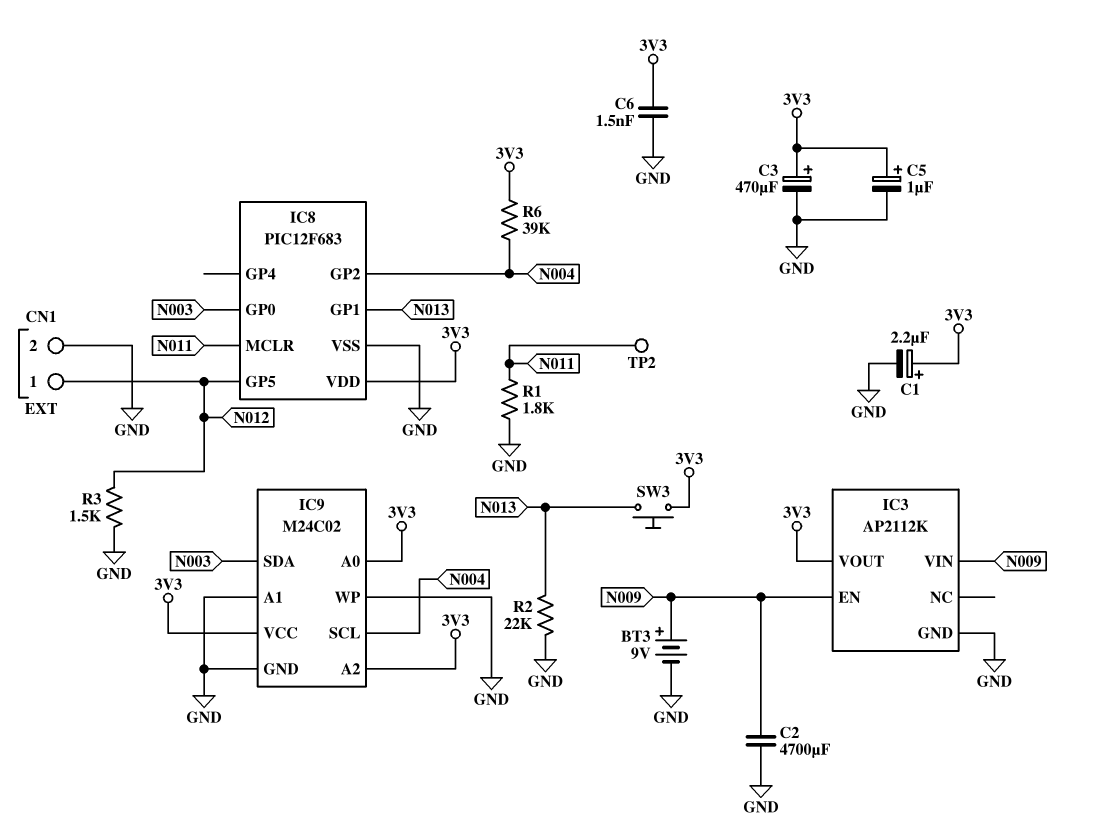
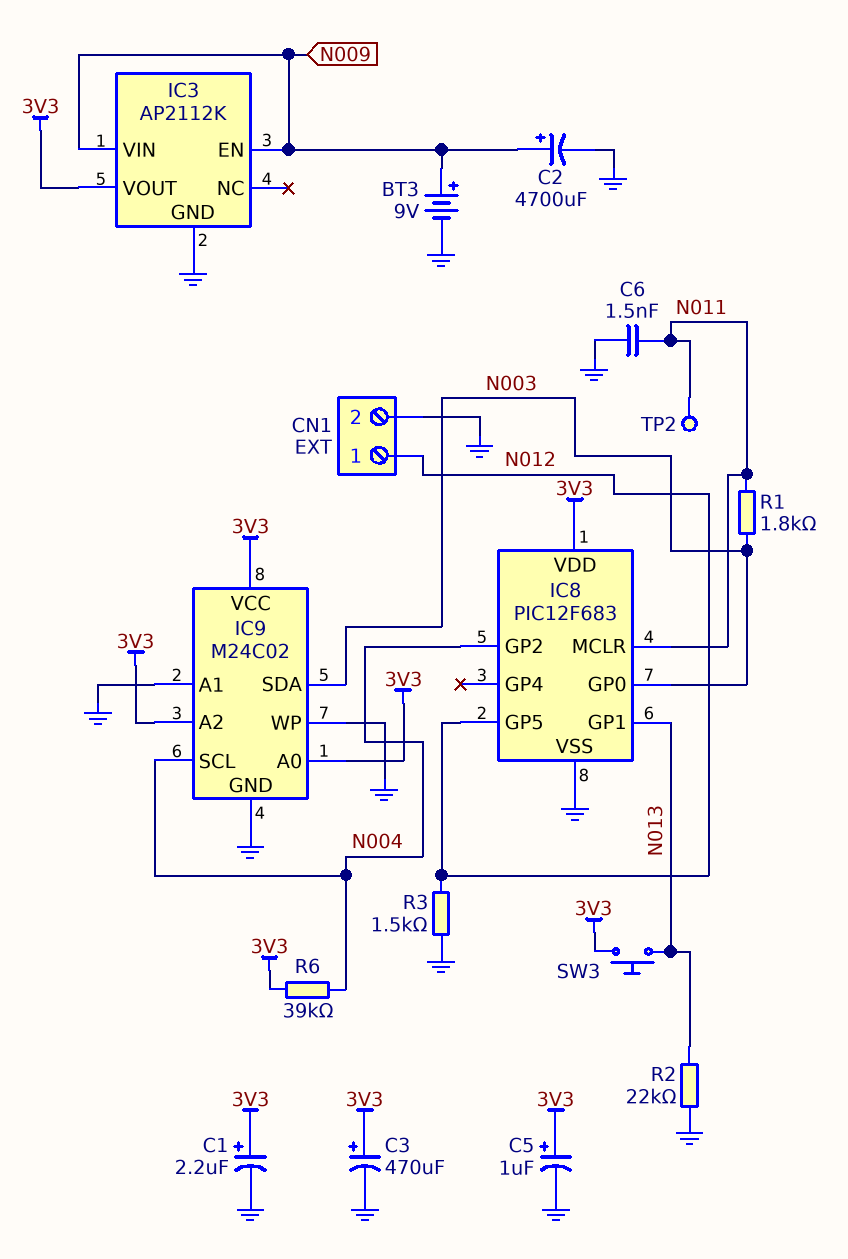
C2: 4700uF (GND, N009) -> 4700uF (plus N009, minus GND)
C6: 1.5nF (3V3, GND) -> 1.5nF (GND, N011)
R1: 1.8k (GND, N011) -> 1.8k (N003, N011)

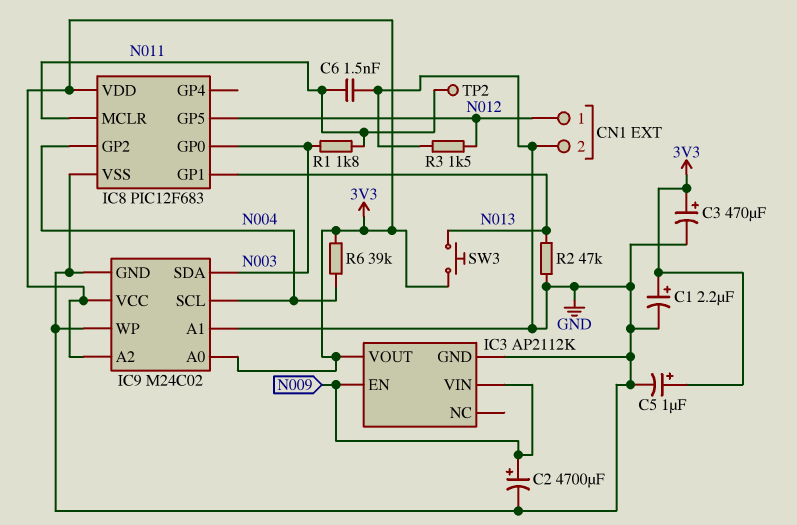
BT3: 9V (plus N009, minus GND) -> none
R2: 22k (GND, N013) -> 47k (GND, N013)

